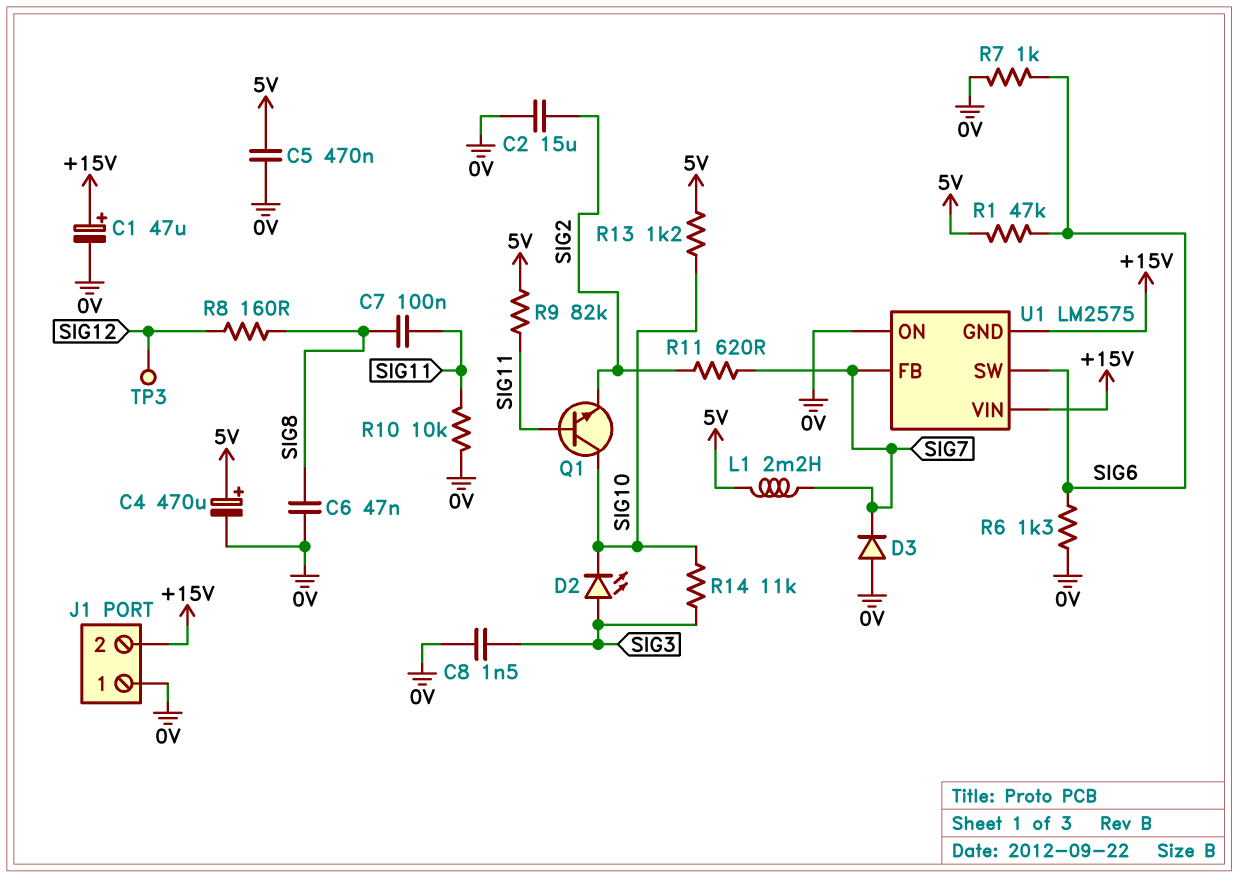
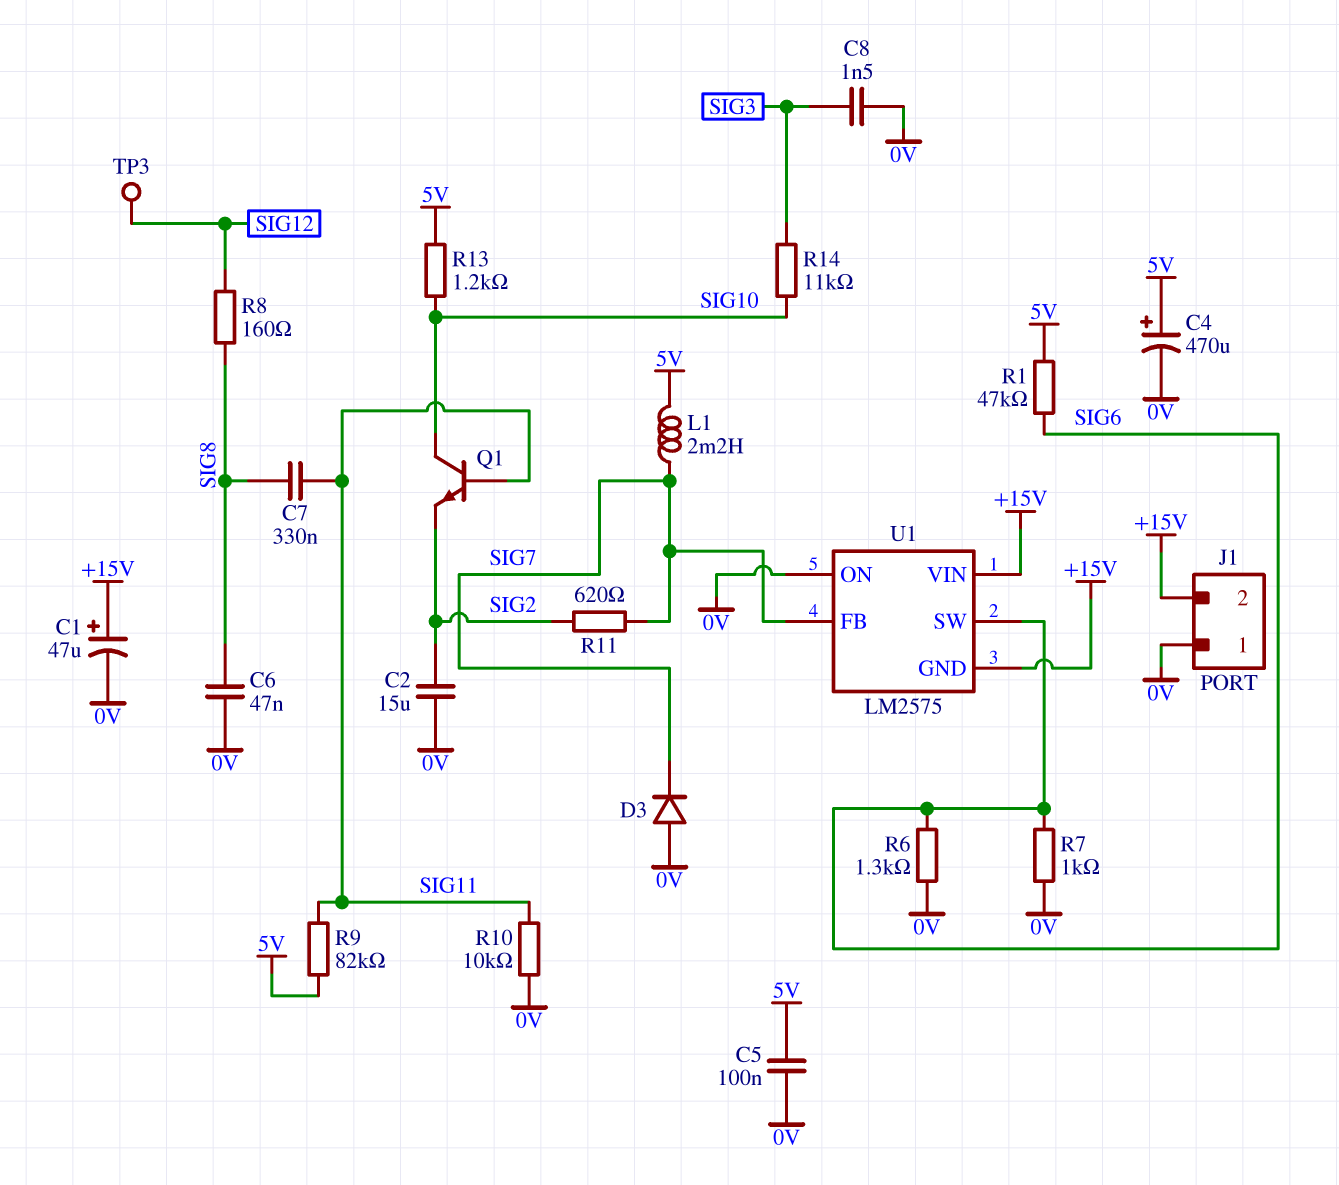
C5: 470nF (0V, 5V) -> 100nF (0V, 5V)
C7: 100nF (SIG8, SIG11) -> 330nF (SIG8, SIG11)
D2: LED (A SIG3, K SIG10) -> none

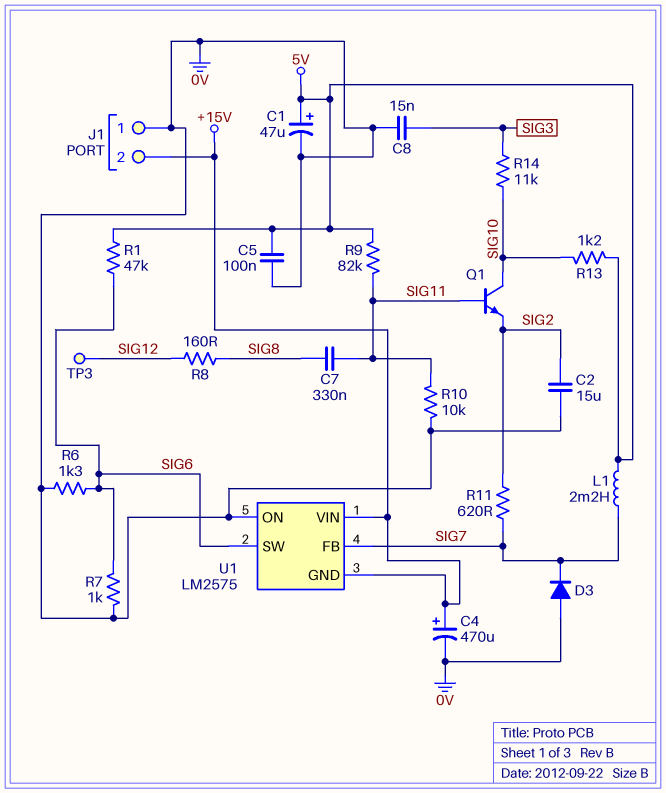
C1: 47uF (plus +15V, minus 0V) -> 47uF (plus 5V, minus 0V)
C4: 470uF (plus 5V, minus 0V) -> 470uF (plus +15V, minus 0V)
C6: 47nF (0V, SIG8) -> none
C8: 1.5nF (0V, SIG3) -> 15nF (0V, SIG3)

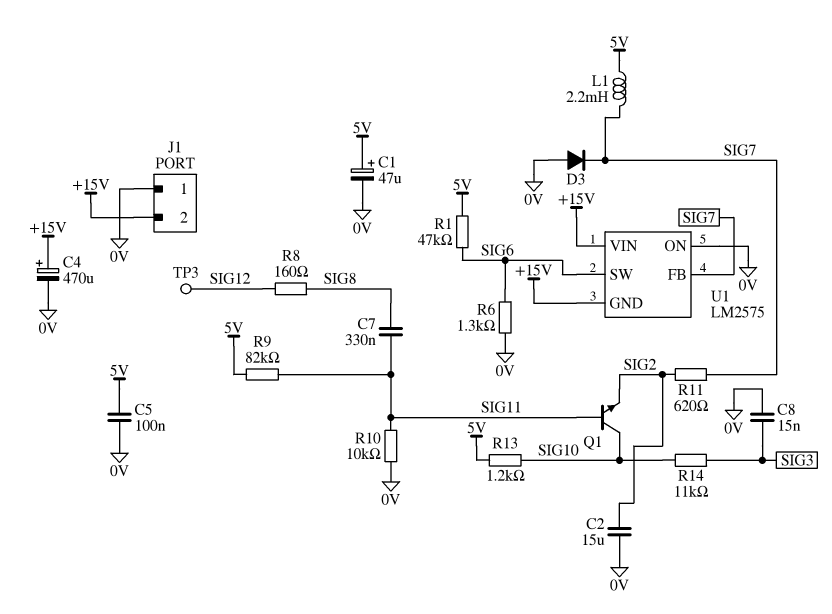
R7: 1k (0V, SIG6) -> none

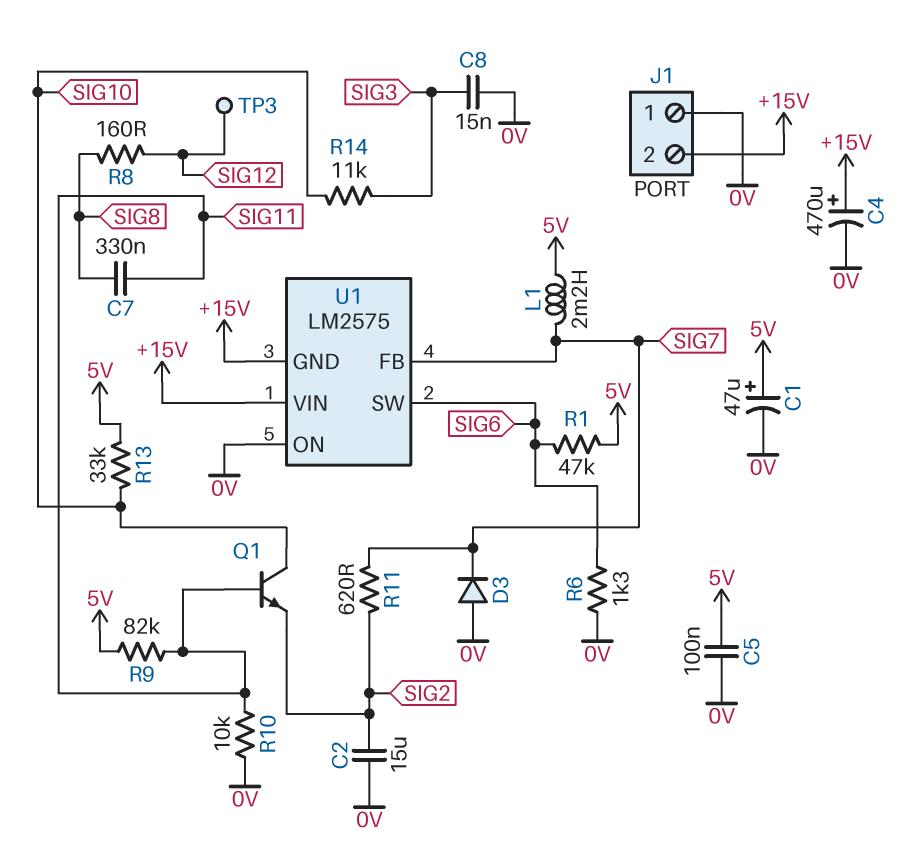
R13: 1.2k (5V, SIG10) -> 33k (5V, SIG10)

